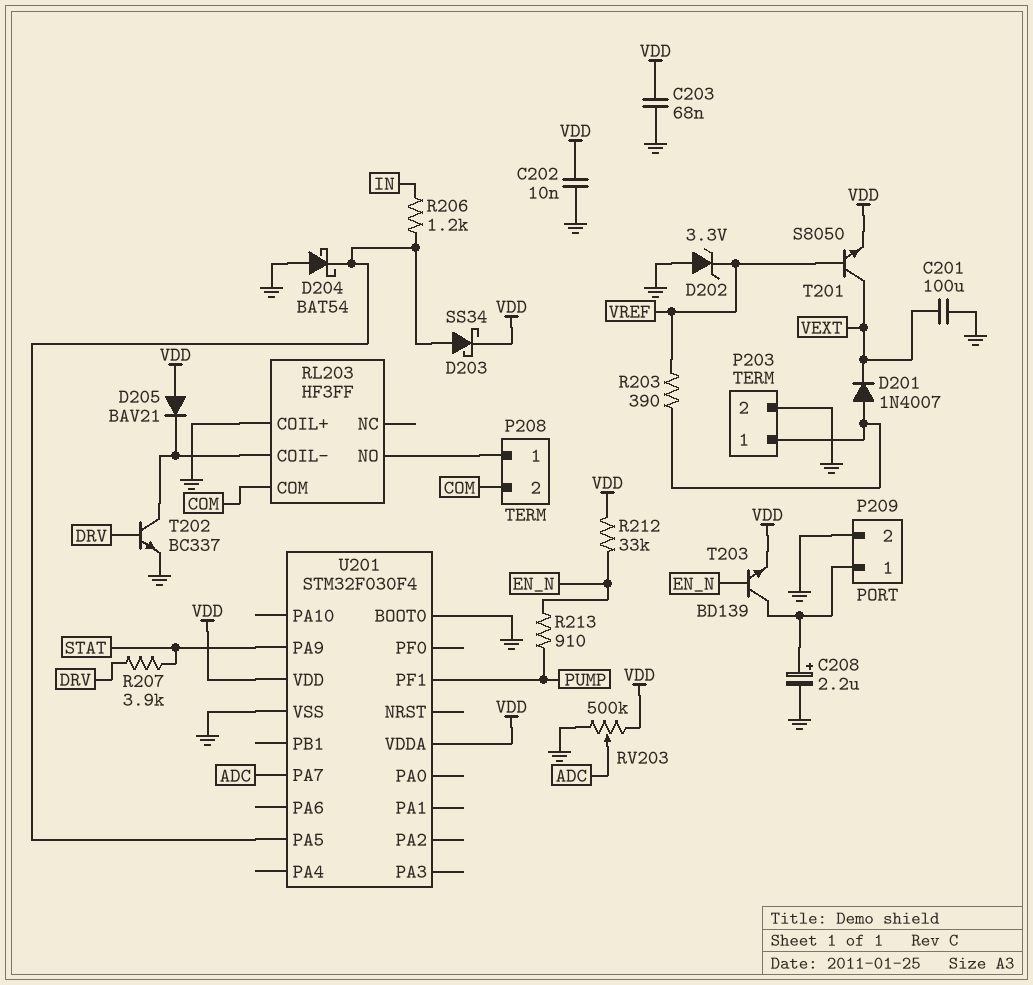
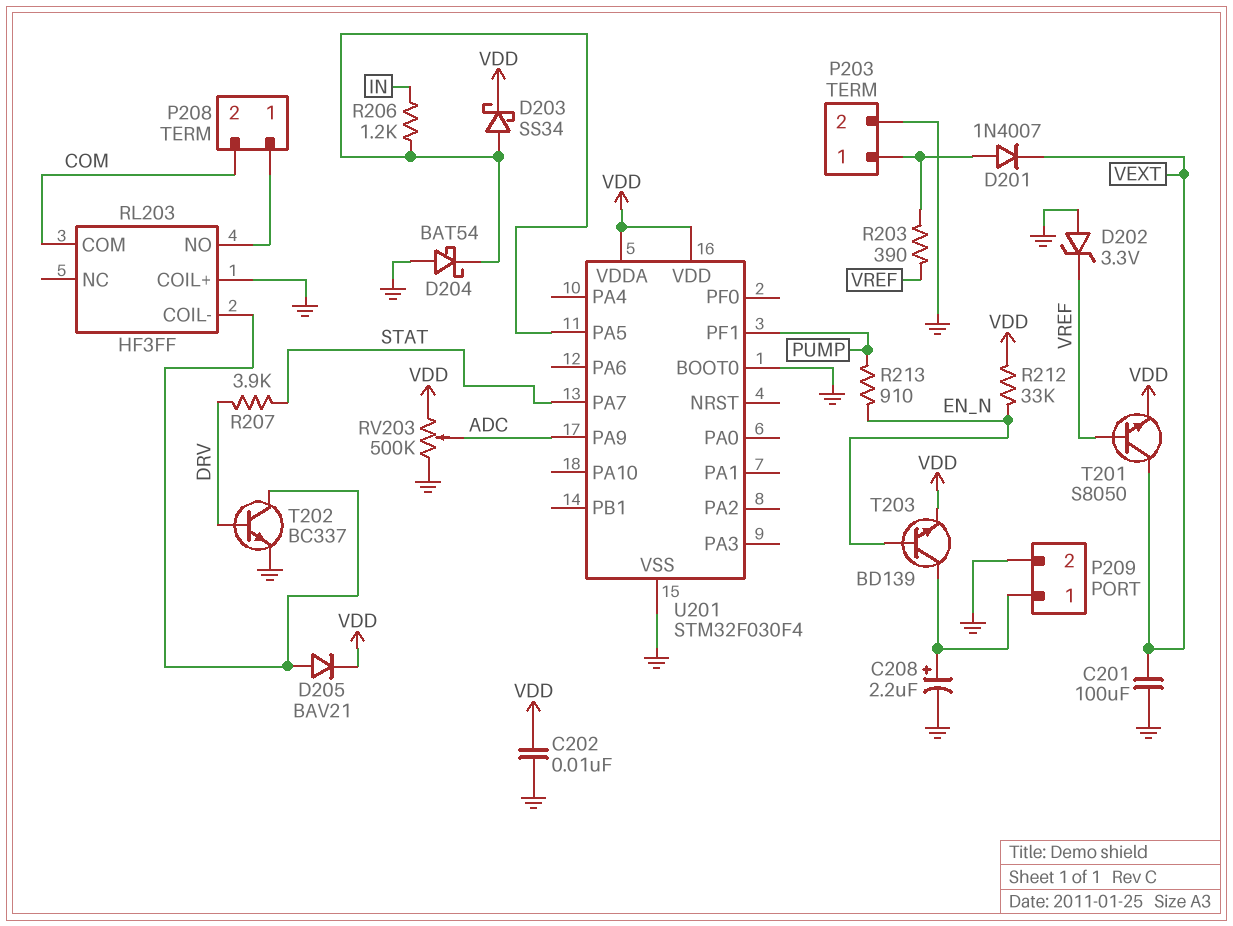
C203: 68nF (GND, VDD) -> none
D205: diode BAV21 (A VDD, K RL203/COIL-) -> diode BAV21 (A RL203/COIL-, K VDD)
U201 pin PA7: ADC -> STAT
U201 pin PA9: STAT -> ADC

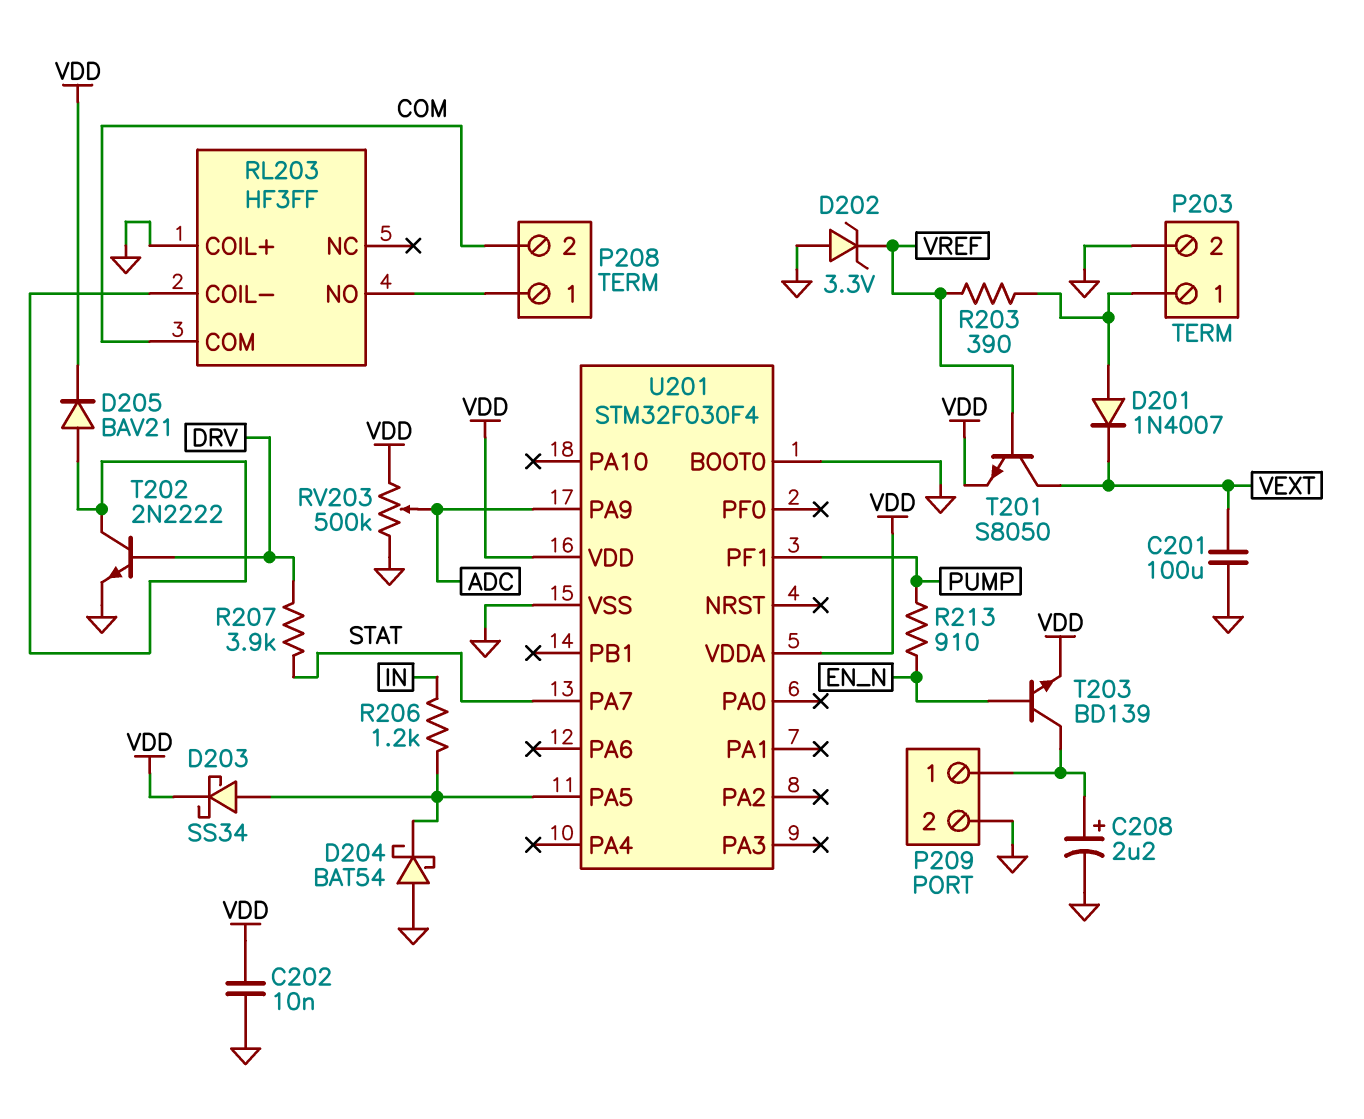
R212: 33k (EN_N, VDD) -> none
T202: NPN BC337 (B DRV, C RL203/COIL-, E GND) -> NPN 2N2222 (B DRV, C RL203/COIL-, E GND)

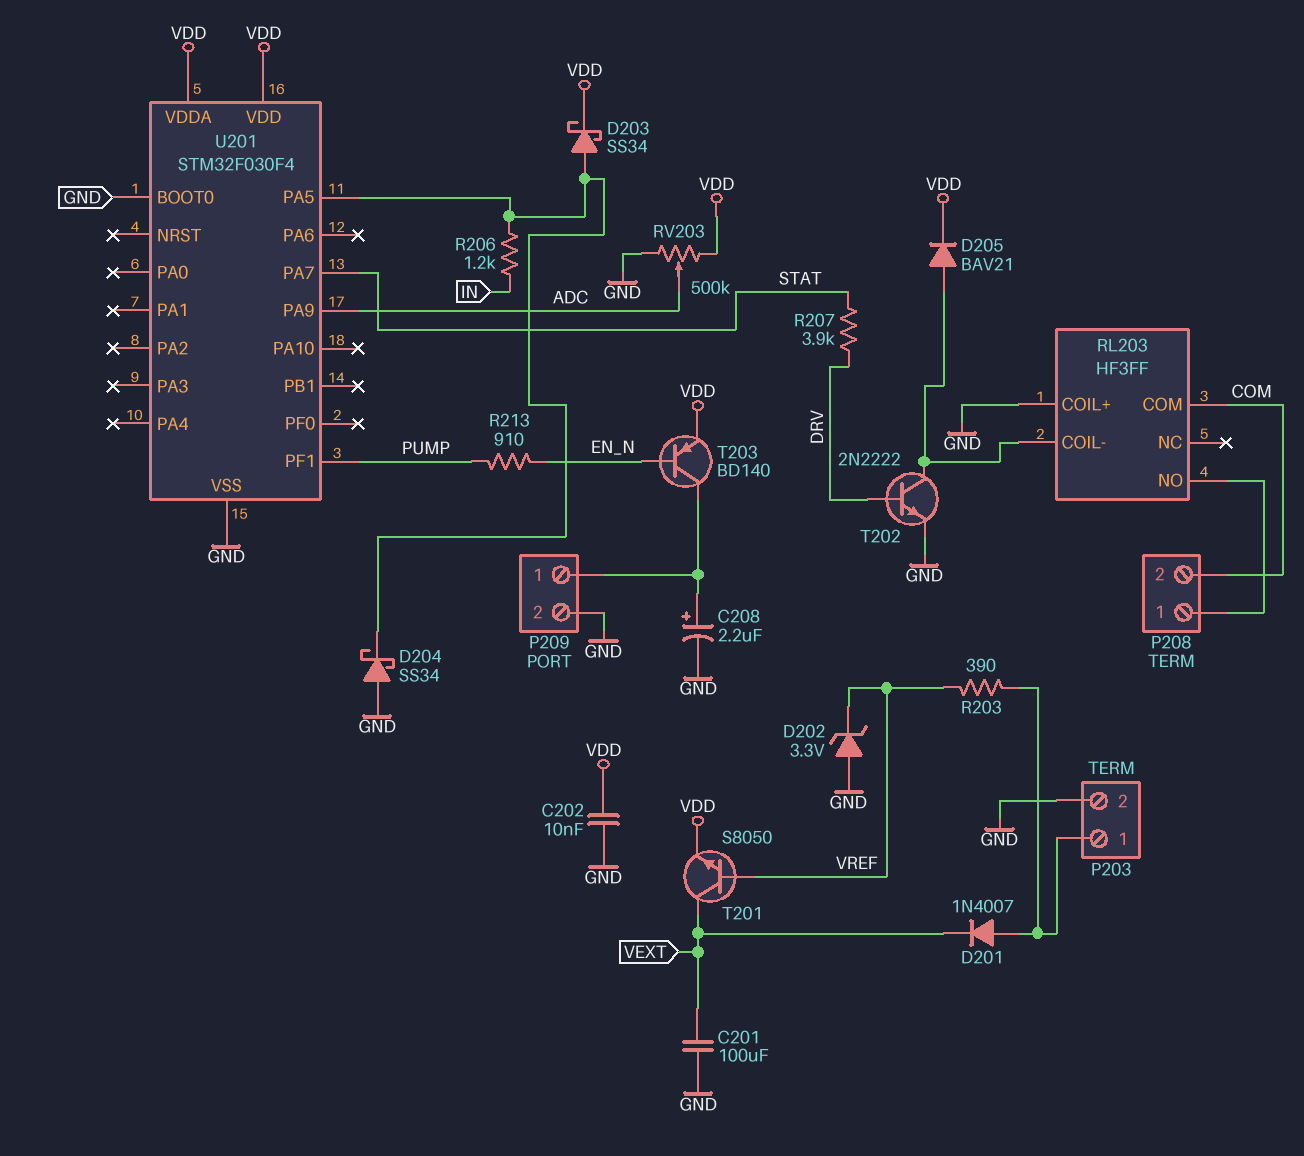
D204: schottky BAT54 (A GND, K U201/PA5) -> schottky SS34 (A GND, K U201/PA5)
T203: NPN BD139 (B EN_N, C P209/1, E VDD) -> PNP BD140 (B EN_N, C P209/1, E VDD)

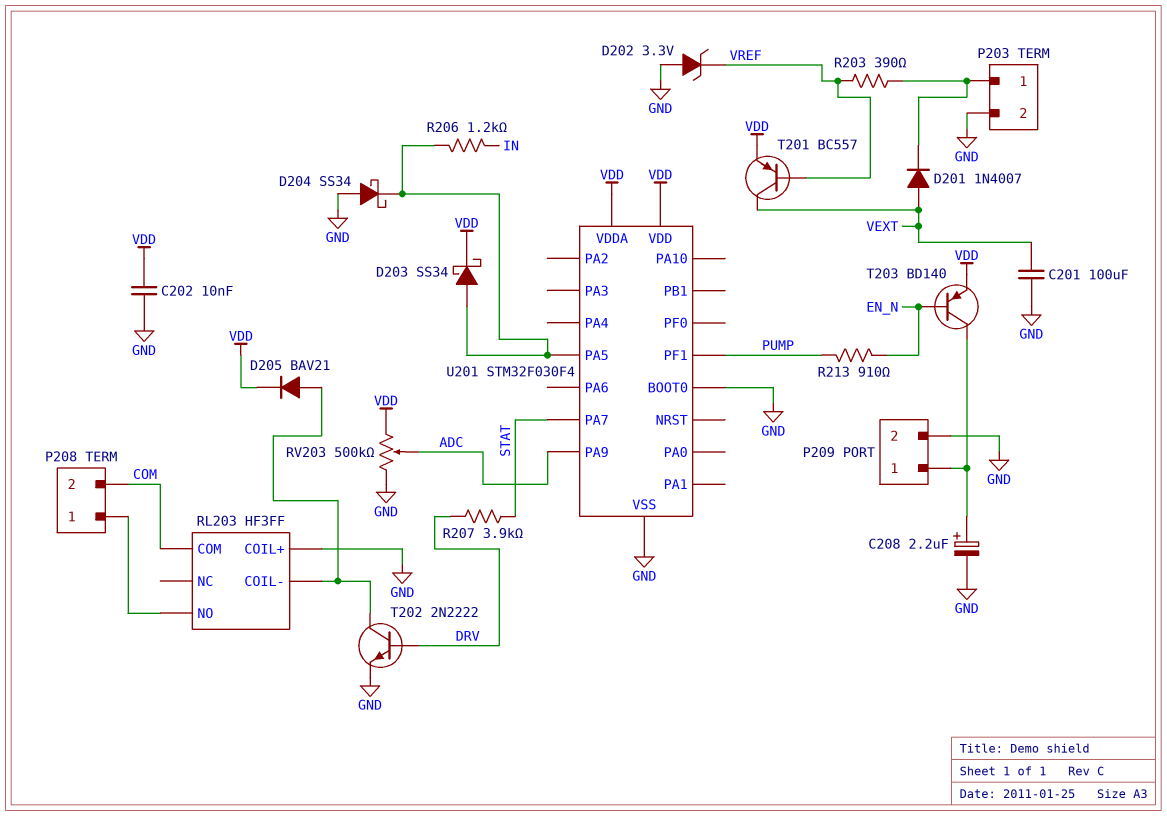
D201: diode 1N4007 (A P203/1, K VEXT) -> diode 1N4007 (A VEXT, K P203/1)
T201: NPN S8050 (B VREF, C VEXT, E VDD) -> PNP BC557 (B VREF, C VEXT, E VDD)

